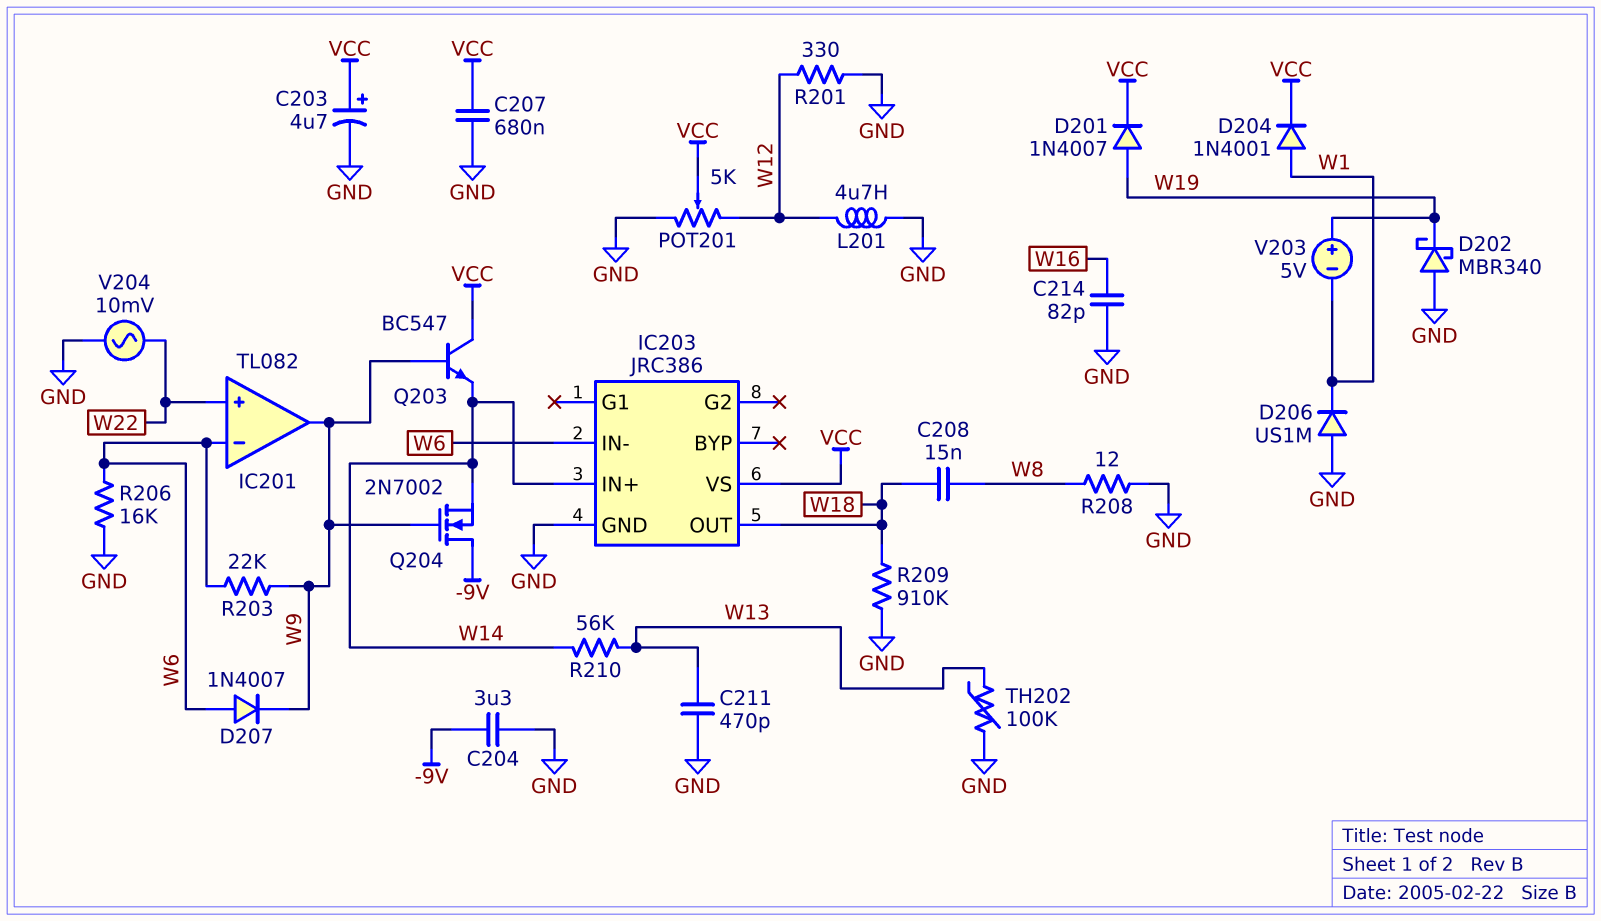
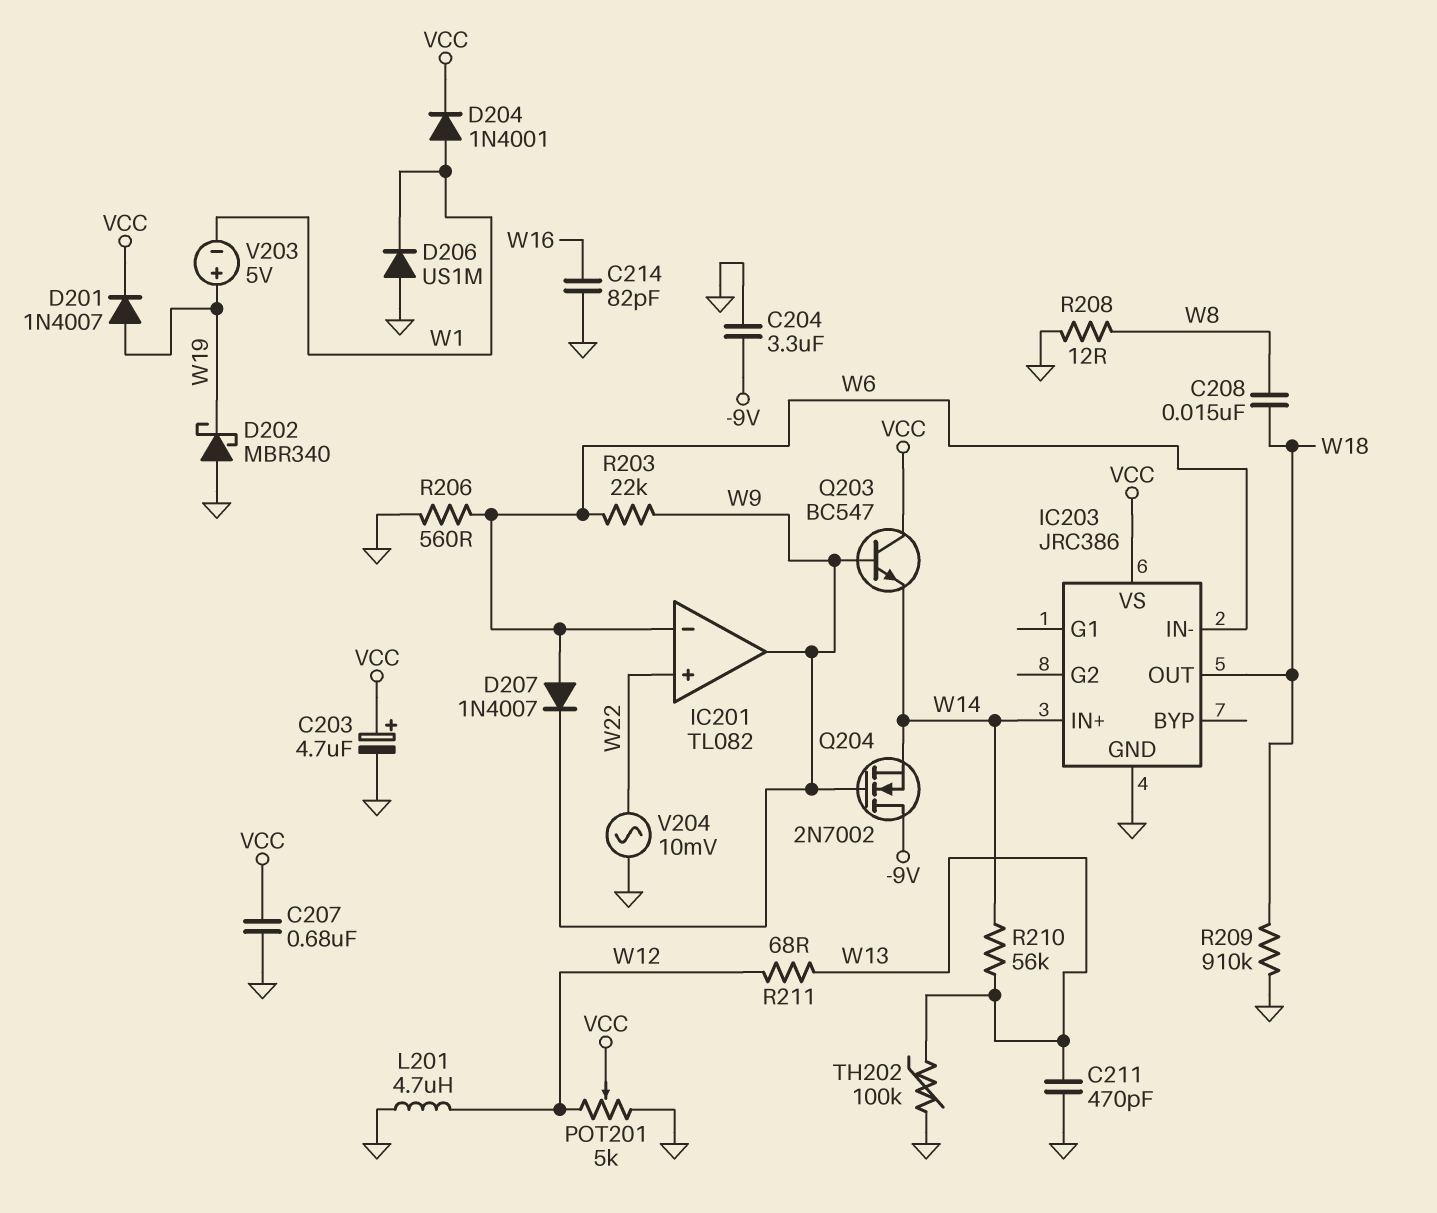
R201: 330 (GND, W12) -> none
R206: 16k (GND, W6) -> 560 (GND, W6)
R211: none -> 68 (W12, W13)

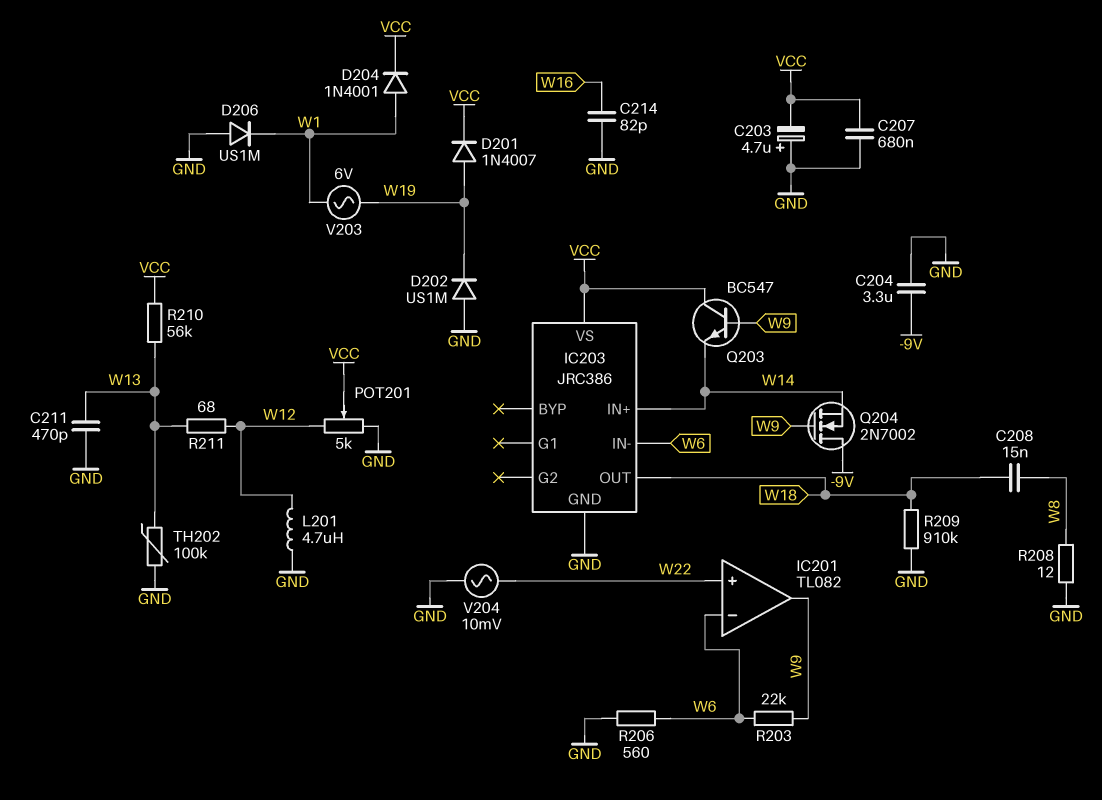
C203: 4.7uF (plus VCC, minus GND) -> 4.7uF (plus GND, minus VCC)
D202: schottky MBR340 (A GND, K W19) -> diode US1M (A GND, K W19)
D207: diode 1N4007 (A W6, K W9) -> none
R210: 56k (W13, W14) -> 56k (VCC, W13)
V203: 5V (plus W19, minus W1) -> AC 6V (W1, W19)

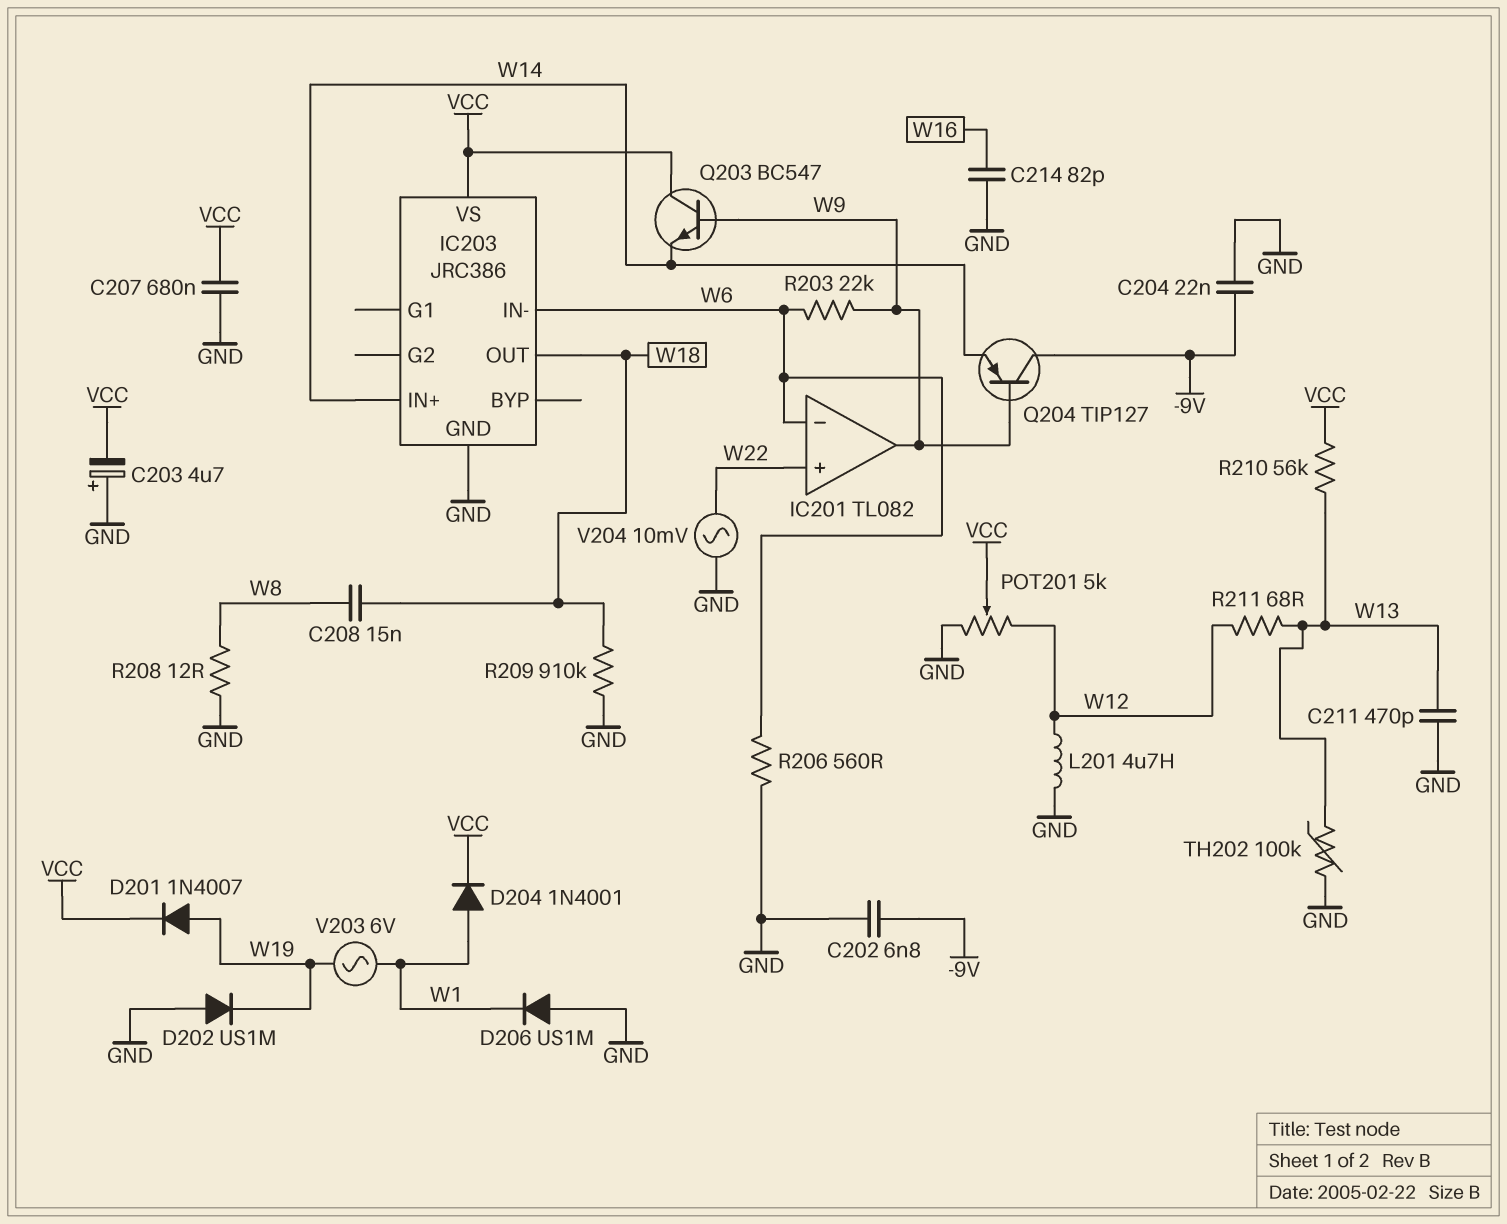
C202: none -> 6.8nF (-9V, GND)
C204: 3.3uF (-9V, GND) -> 22nF (-9V, GND)
Q204: NMOS 2N7002 (G W9, D -9V, S W14) -> PNP TIP127 (B W9, C -9V, E W14)

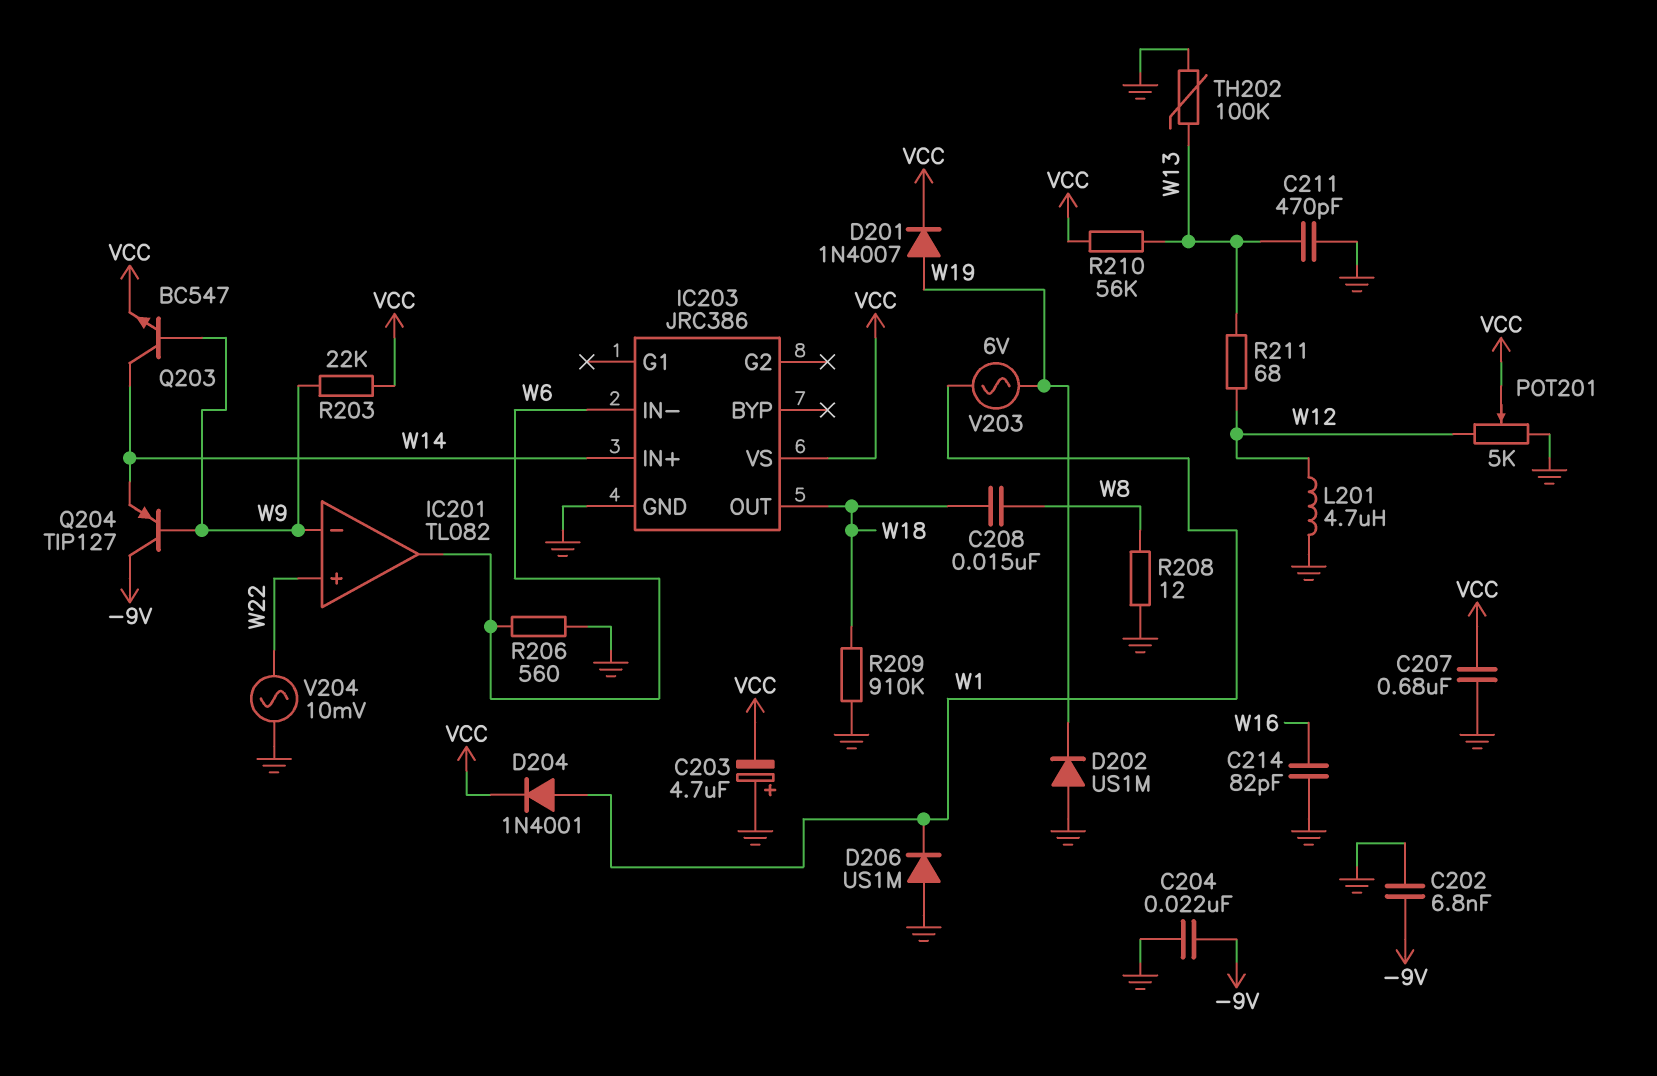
IC201 pin in-: W6 -> W9
IC201 pin out: W9 -> W6
Q203: NPN BC547 (B W9, C VCC, E W14) -> NPN BC547 (B W9, C W14, E VCC)
R203: 22k (W6, W9) -> 22k (VCC, W9)

